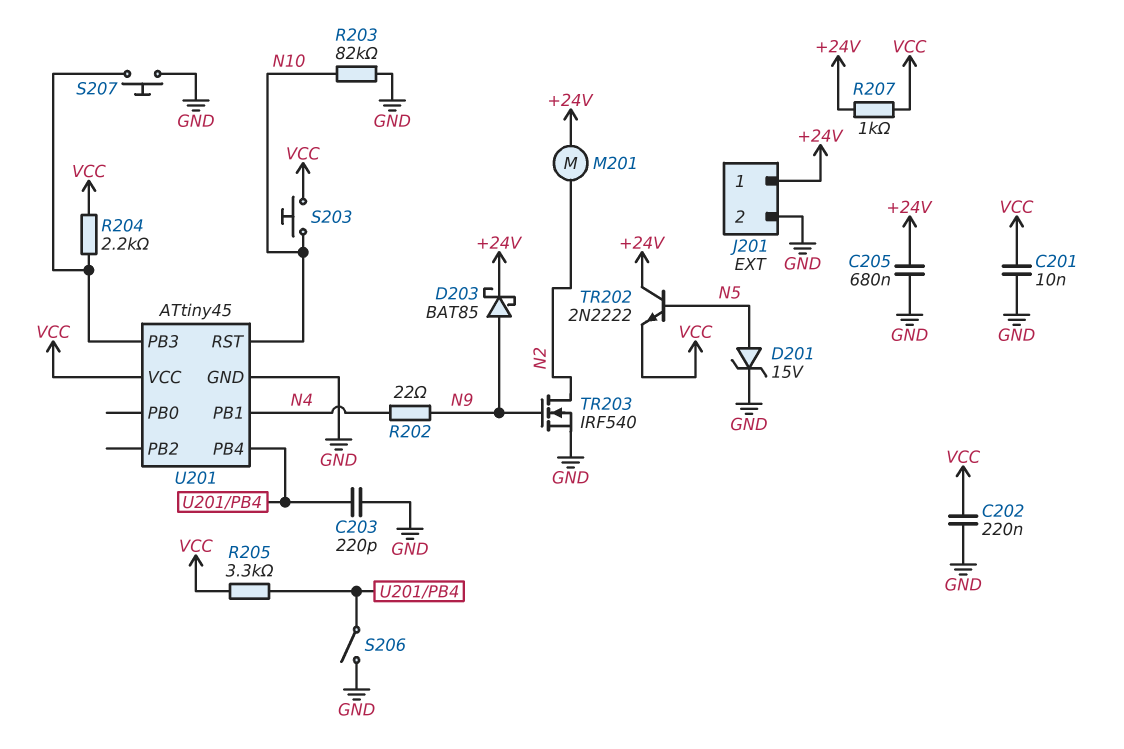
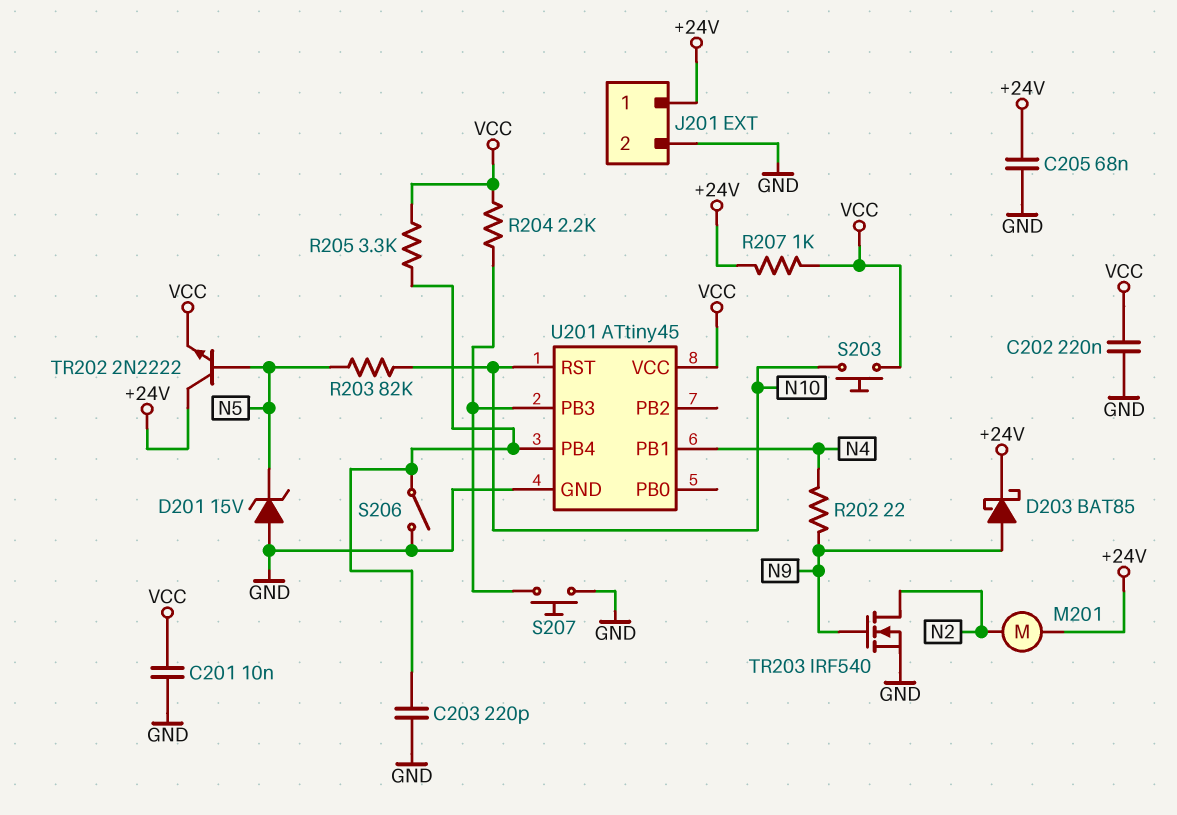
C205: 680nF (+24V, GND) -> 68nF (+24V, GND)
D201: zener 15V (A N5, K GND) -> zener 15V (A GND, K N5)
R203: 82k (GND, N10) -> 82k (N5, N10)

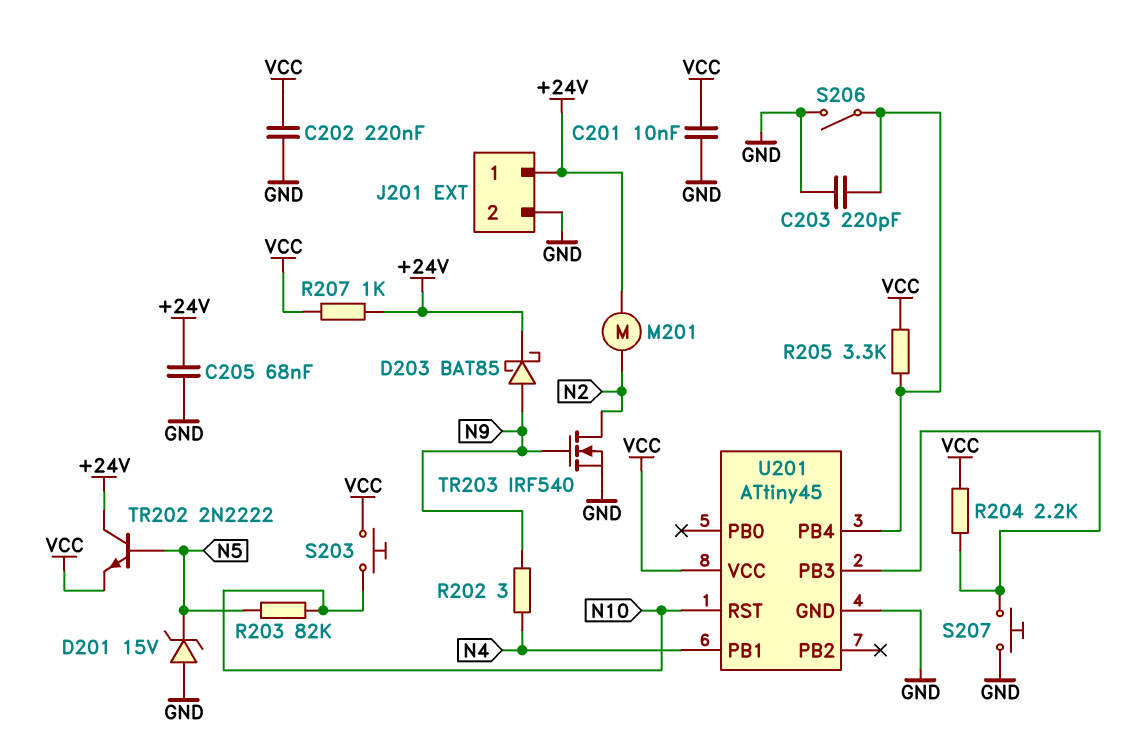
R202: 22 (N4, N9) -> 3 (N4, N9)

